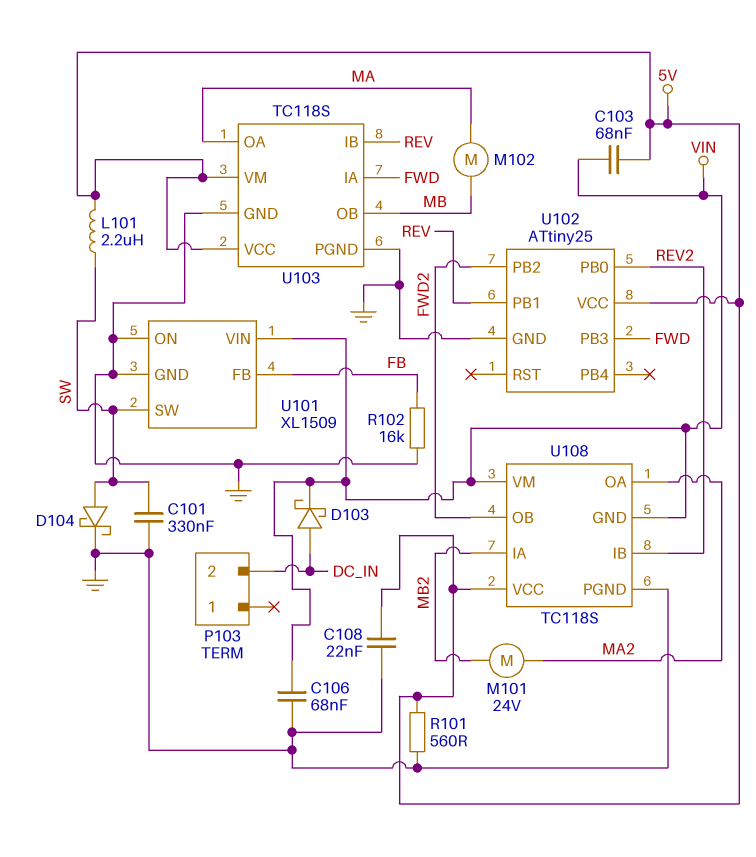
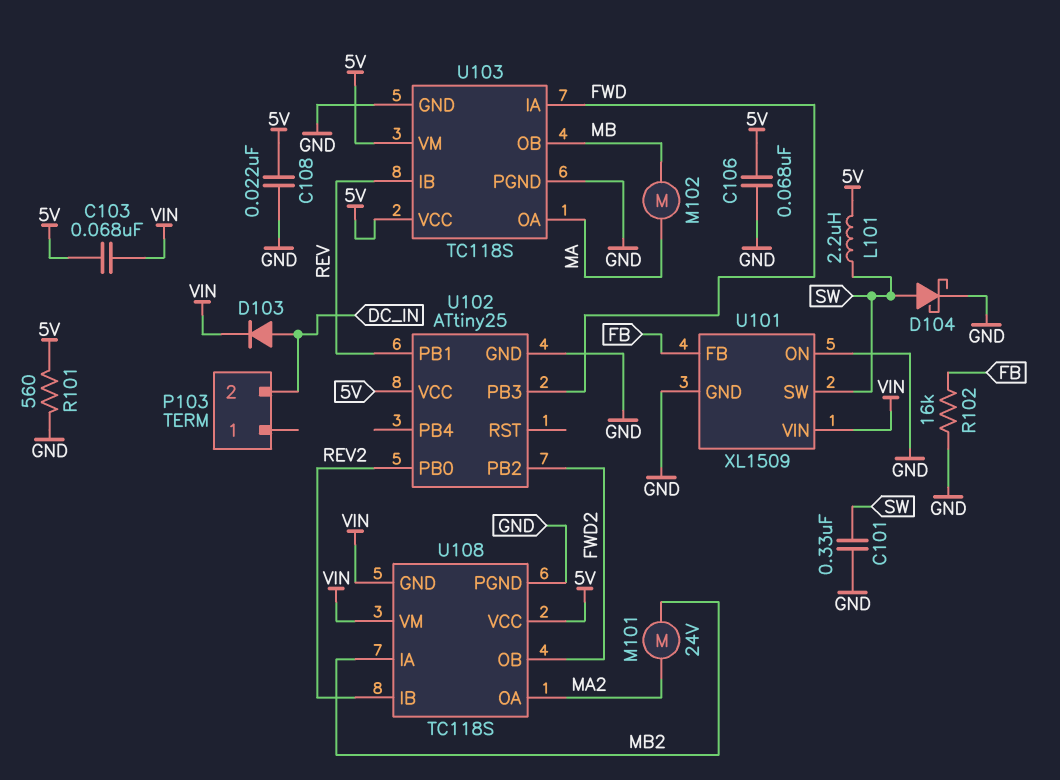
C106: 68nF (GND, VIN) -> 68nF (5V, GND)
D103: schottky (A DC_IN, K VIN) -> diode (A DC_IN, K VIN)

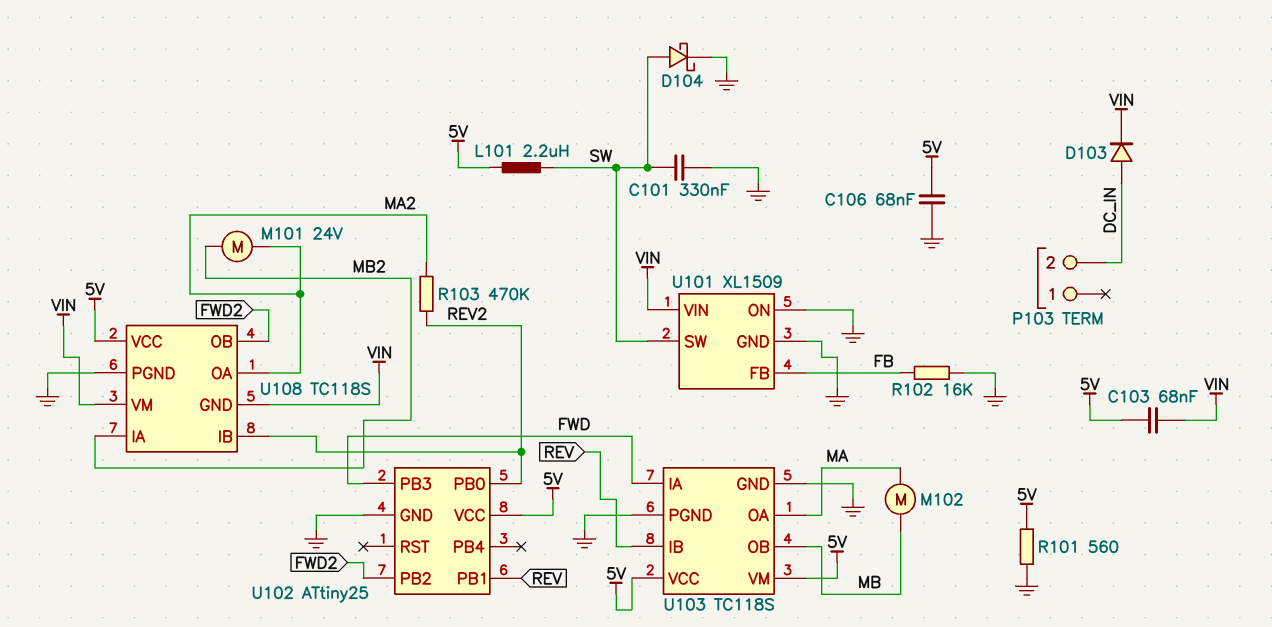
C108: 22nF (5V, GND) -> none
R103: none -> 470k (MA2, REV2)

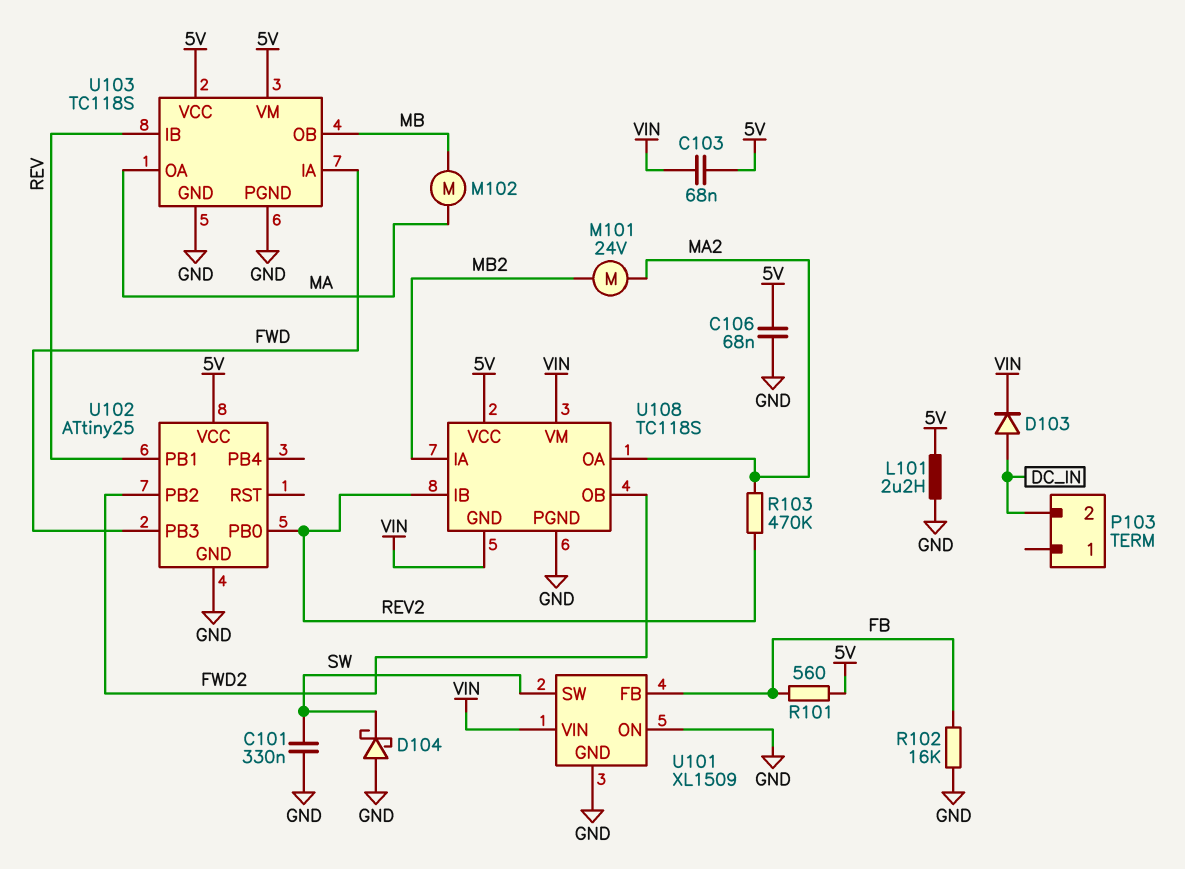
D104: schottky (A SW, K GND) -> schottky (A GND, K SW)
L101: 2.2uH (5V, SW) -> 2.2uH (5V, GND)
R101: 560 (5V, GND) -> 560 (5V, FB)

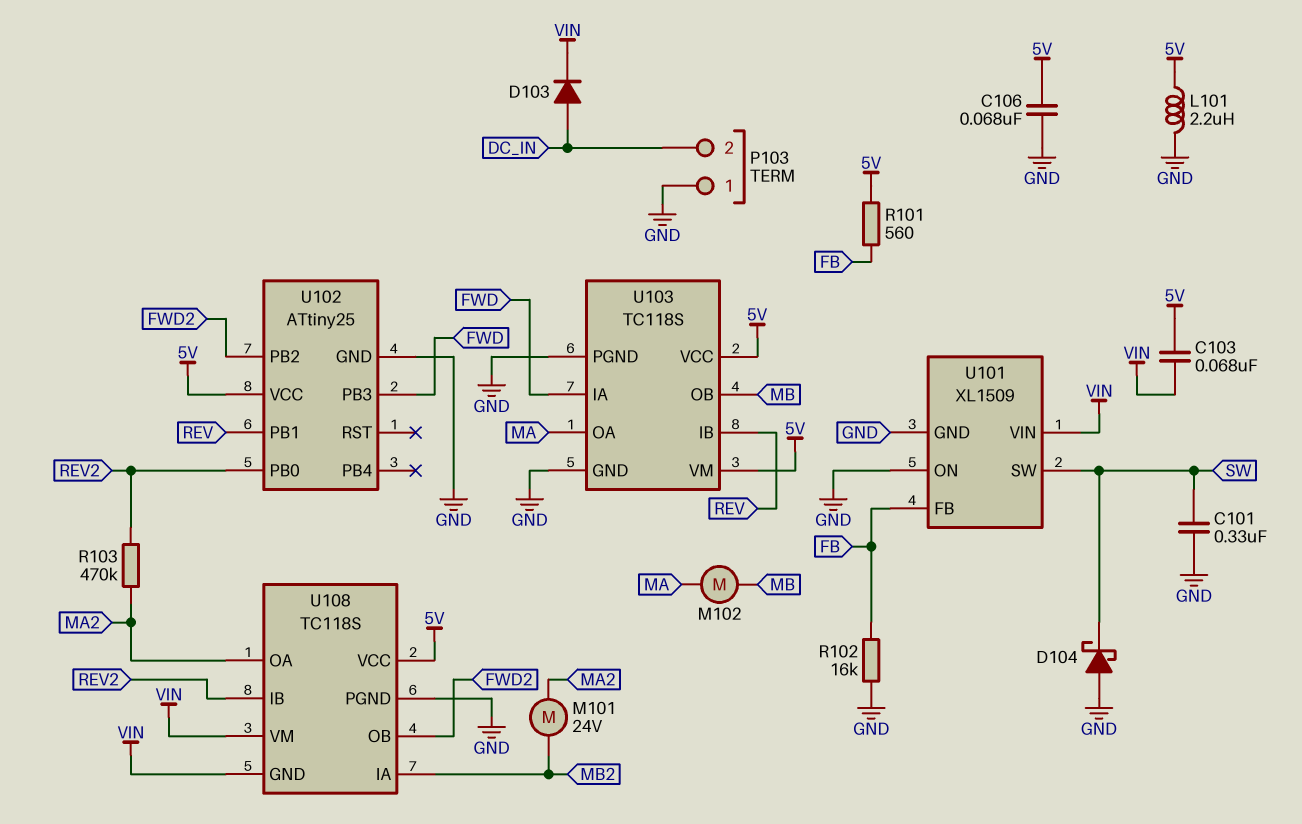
P103 pin 1: none -> GND

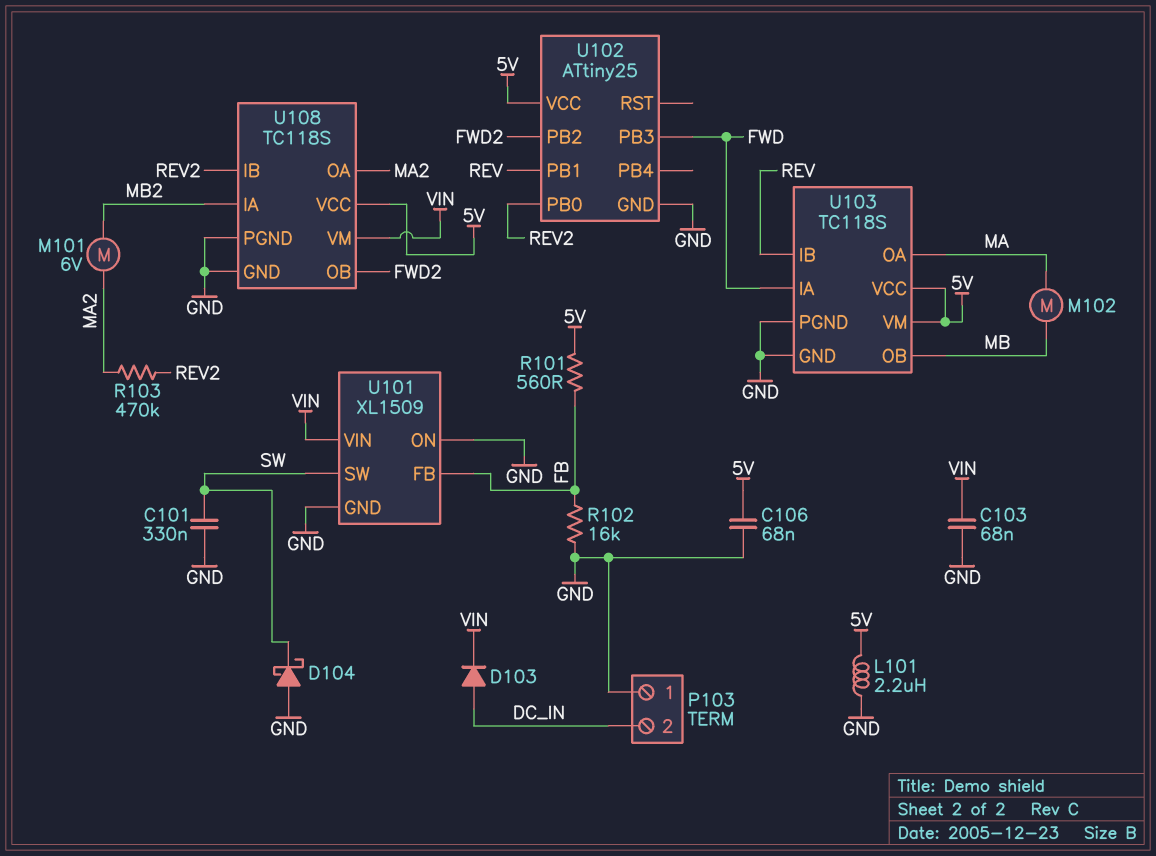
C103: 68nF (5V, VIN) -> 68nF (GND, VIN)
M101: motor 24V (MA2, MB2) -> motor 6V (MA2, MB2)
U108 pin GND: VIN -> GND

